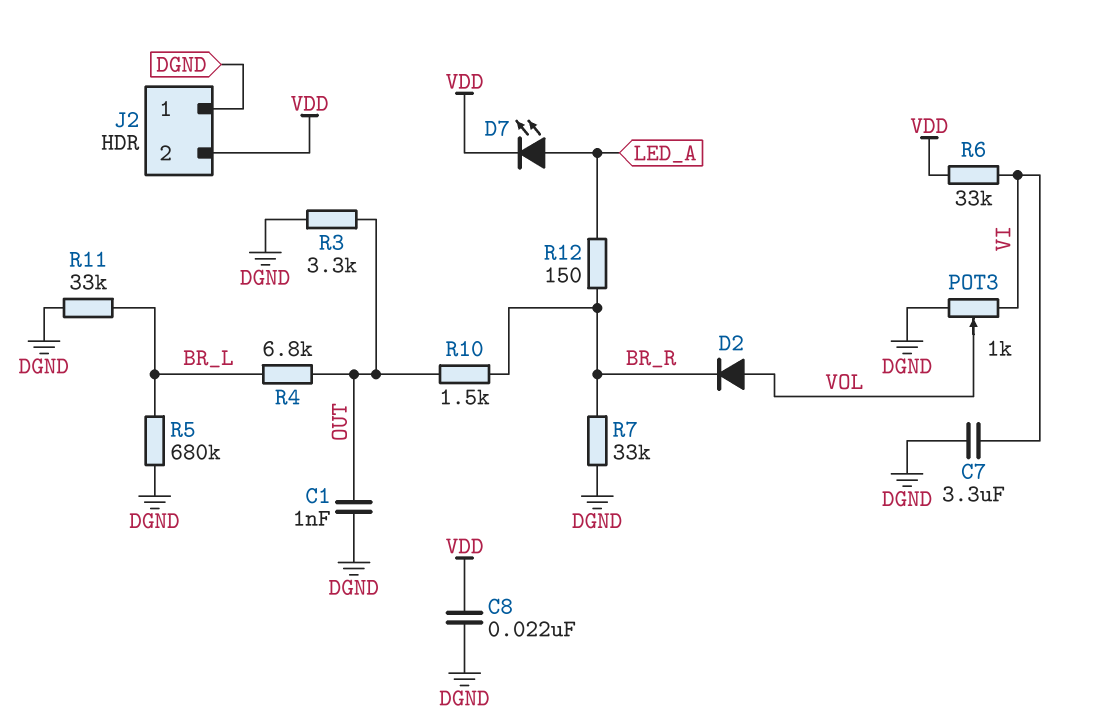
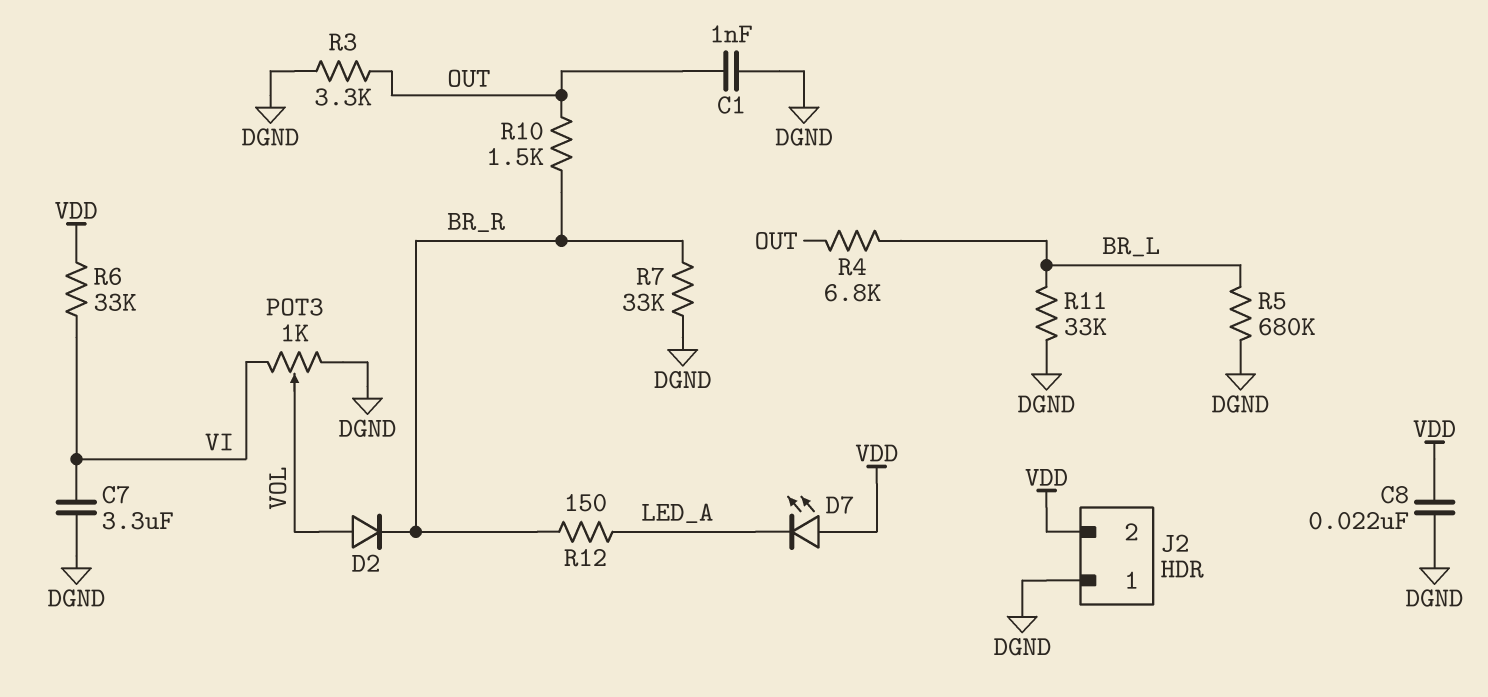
D7: LED (A LED_A, K VDD) -> LED (A VDD, K LED_A)

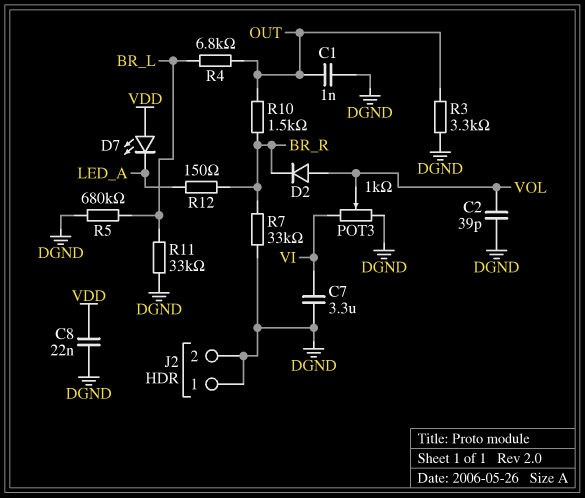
C2: none -> 39pF (DGND, VOL)
J2 pin 2: VDD -> DGND
R6: 33k (VDD, VI) -> none

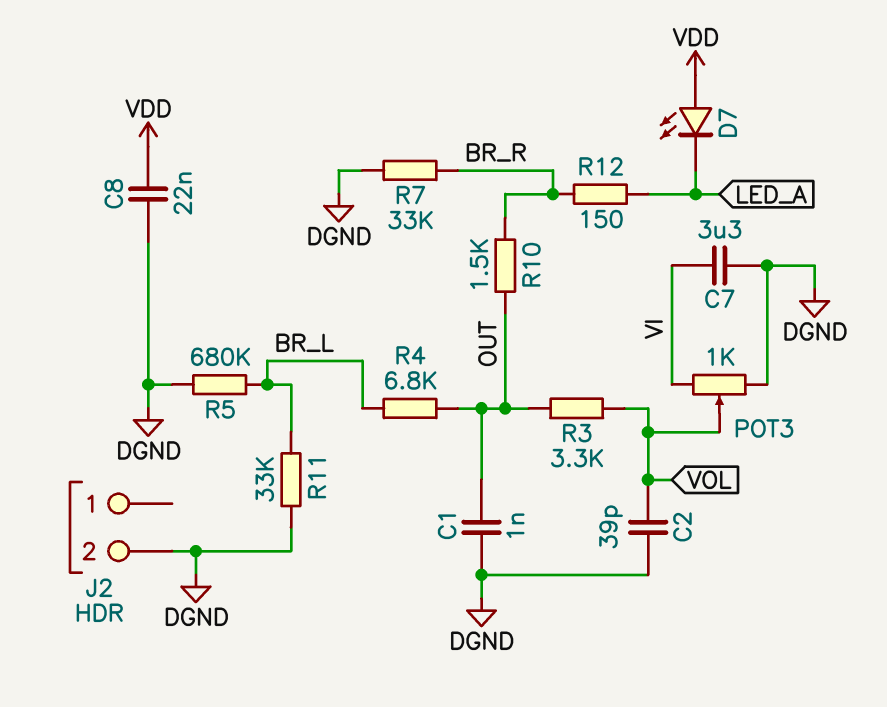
D2: diode (A VOL, K BR_R) -> none
J2 pin 1: DGND -> none
R3: 3.3k (DGND, OUT) -> 3.3k (OUT, VOL)

